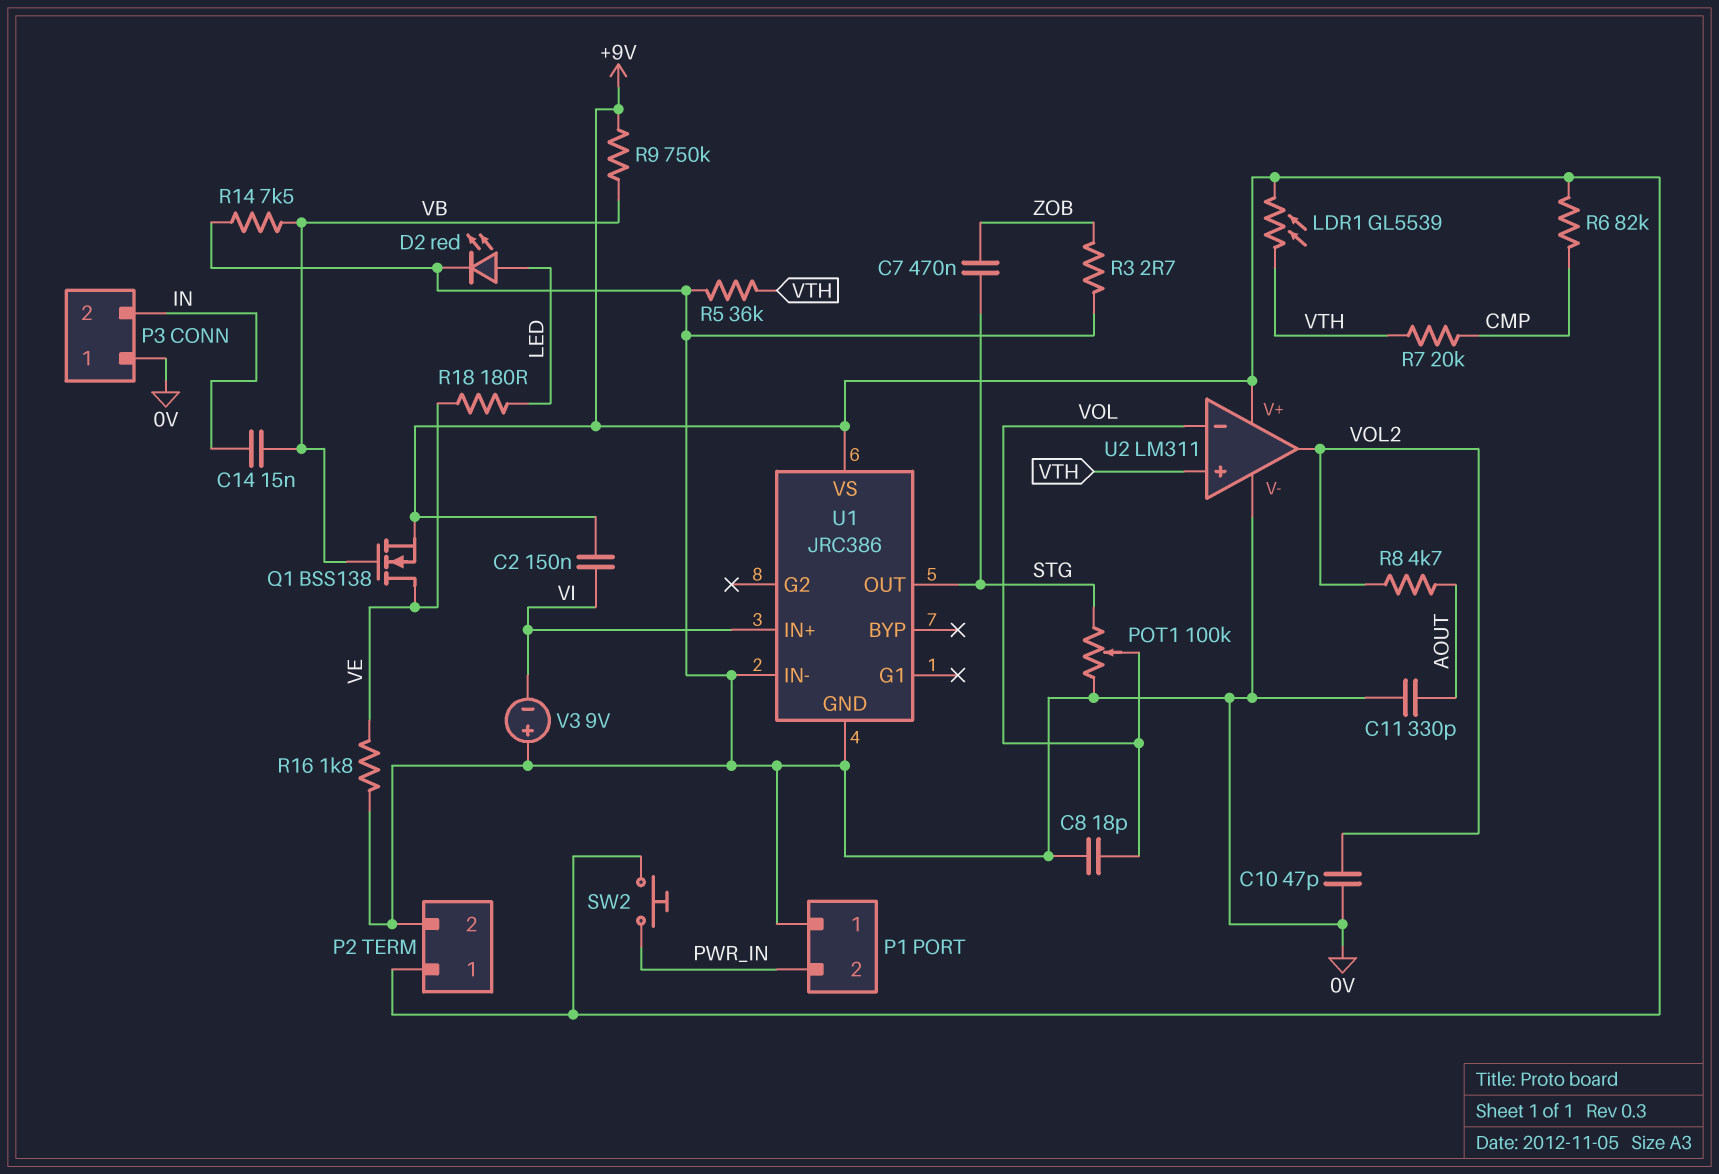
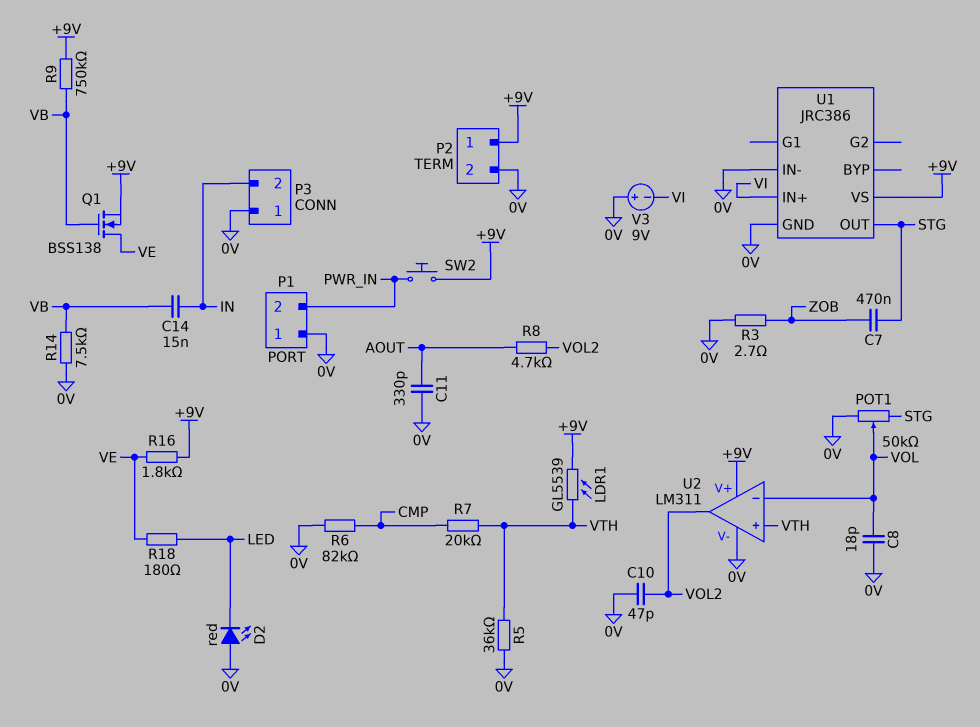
C2: 150nF (+9V, VI) -> none
D2: LED red (A LED, K 0V) -> LED red (A 0V, K LED)
POT1: 100k (0V, STG, wiper VOL) -> 50k (0V, STG, wiper VOL)
R6: 82k (+9V, CMP) -> 82k (0V, CMP)
R16: 1.8k (0V, VE) -> 1.8k (+9V, VE)

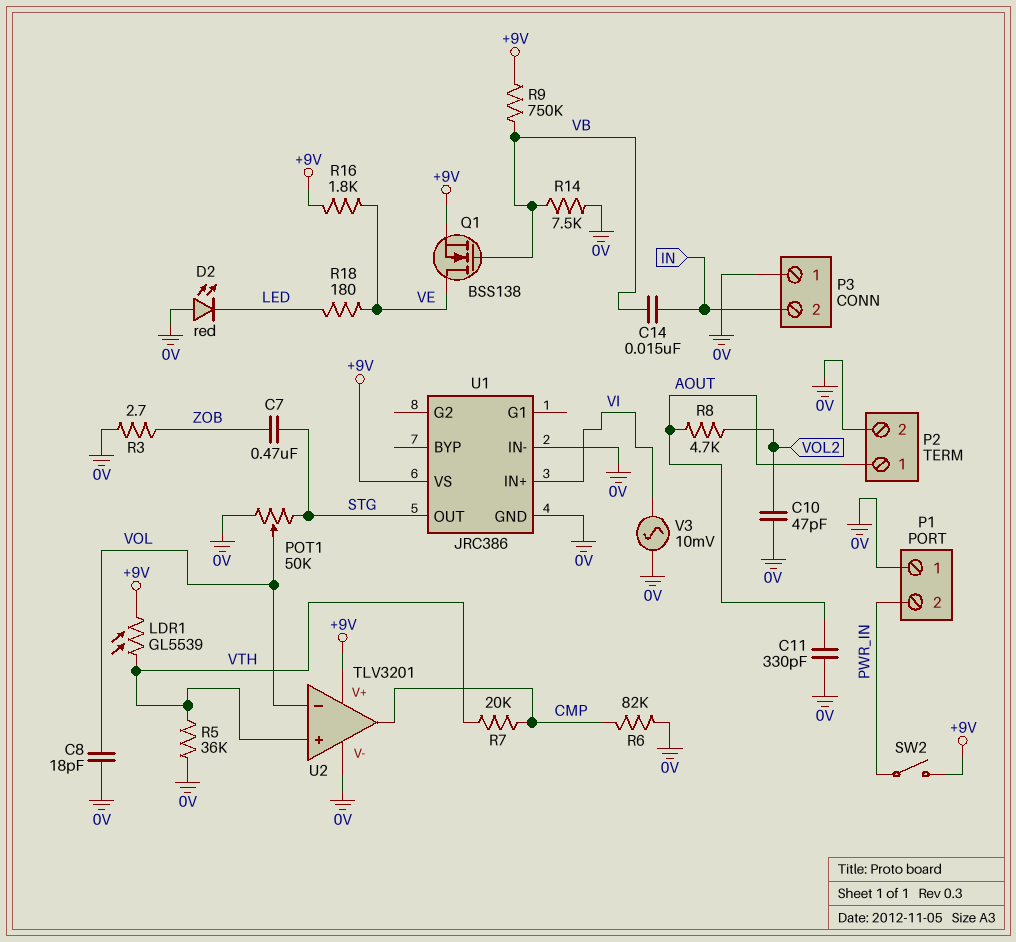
P2 pin 1: +9V -> AOUT
SW2: button (+9V, PWR_IN) -> switch (+9V, PWR_IN)
U2: LM311 -> TLV3201
U2 pin out: VOL2 -> CMP
V3: 9V (plus 0V, minus VI) -> AC 10mV (0V, VI)

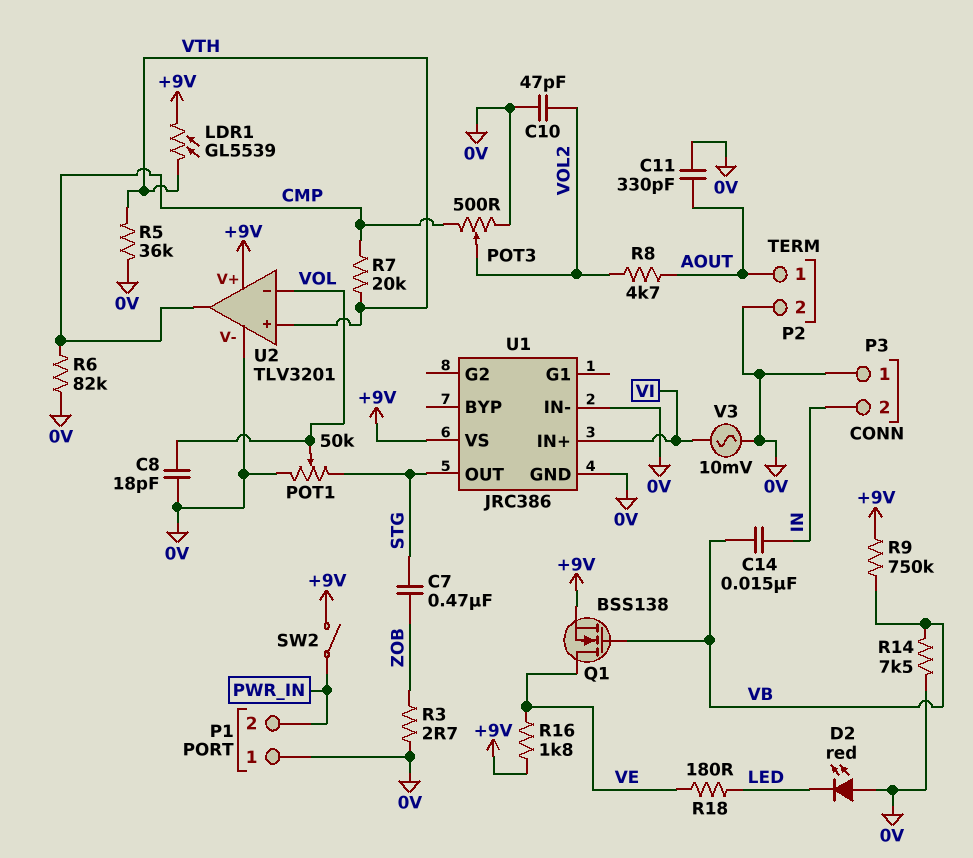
POT3: none -> 500 (0V, CMP, wiper VOL2)

